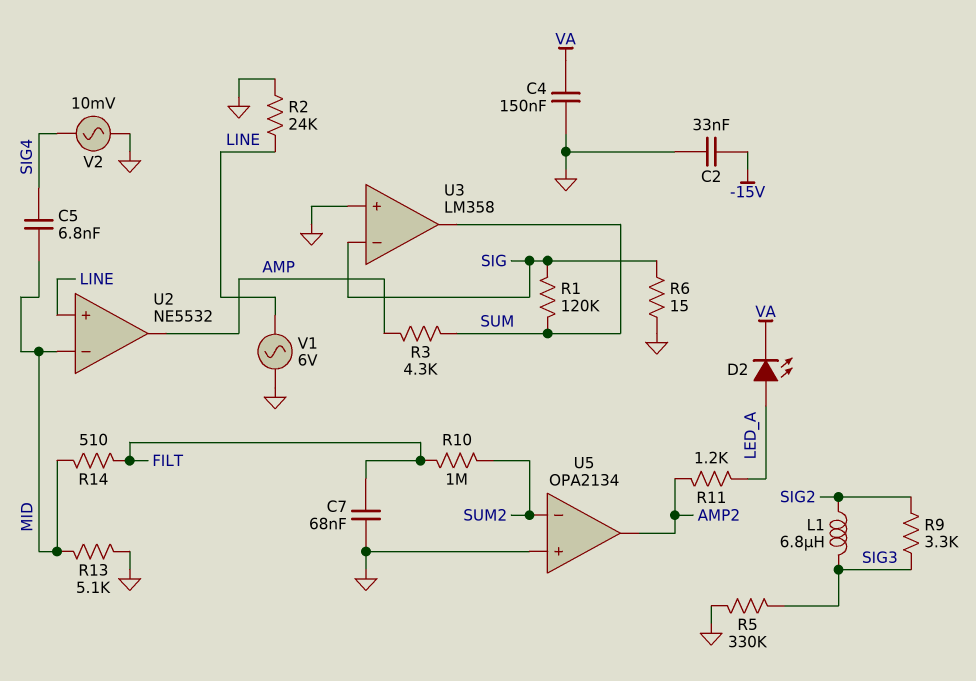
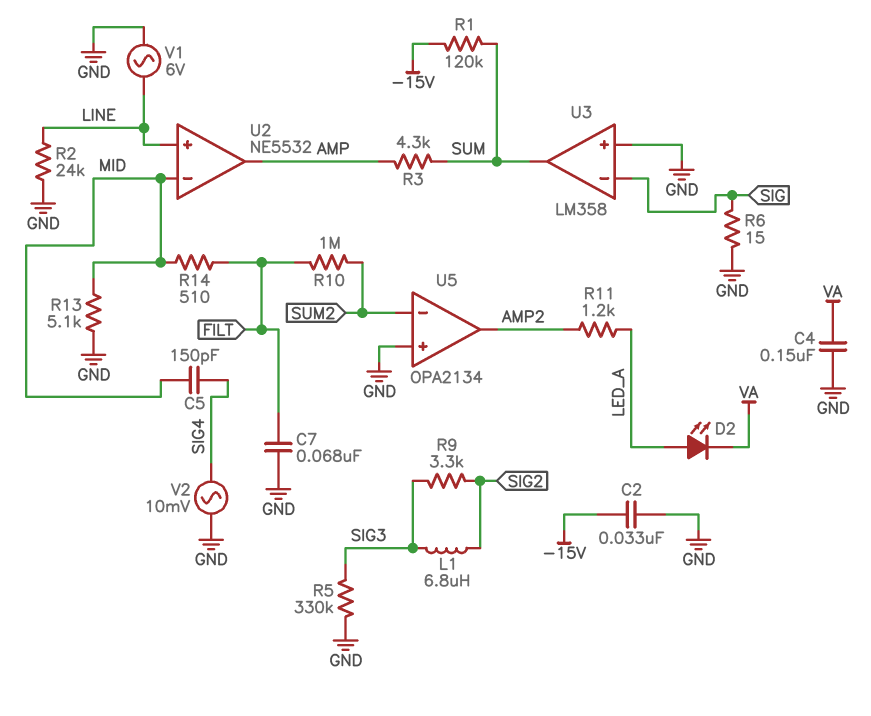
C5: 6.8nF (MID, SIG4) -> 150pF (MID, SIG4)
R1: 120k (SIG, SUM) -> 120k (-15V, SUM)

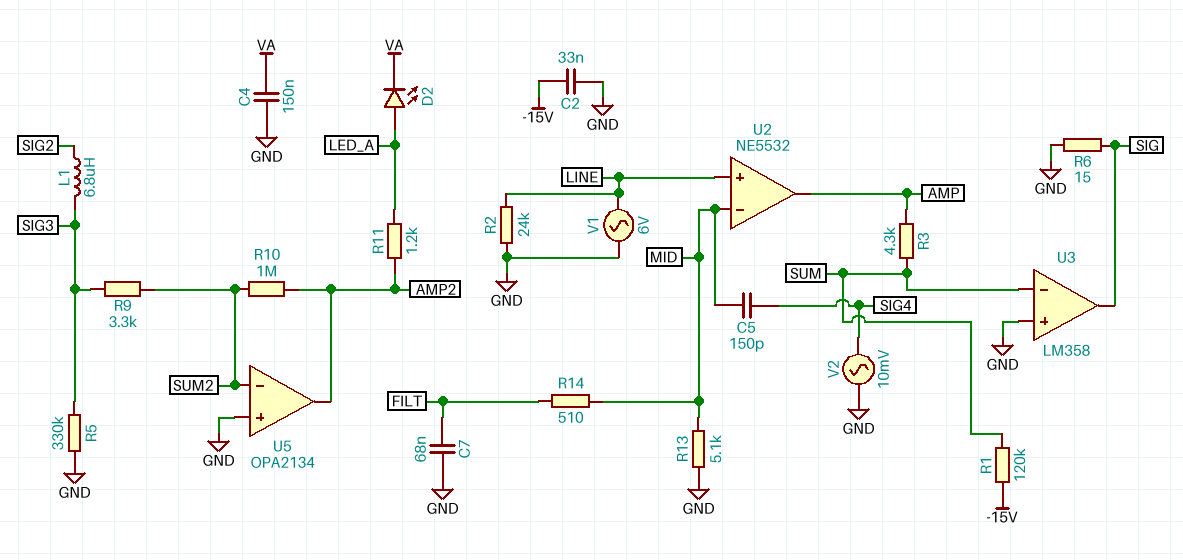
R9: 3.3k (SIG2, SIG3) -> 3.3k (SIG3, SUM2)
R10: 1M (FILT, SUM2) -> 1M (AMP2, SUM2)
U3 pin in-: SIG -> SUM
U3 pin out: SUM -> SIG

